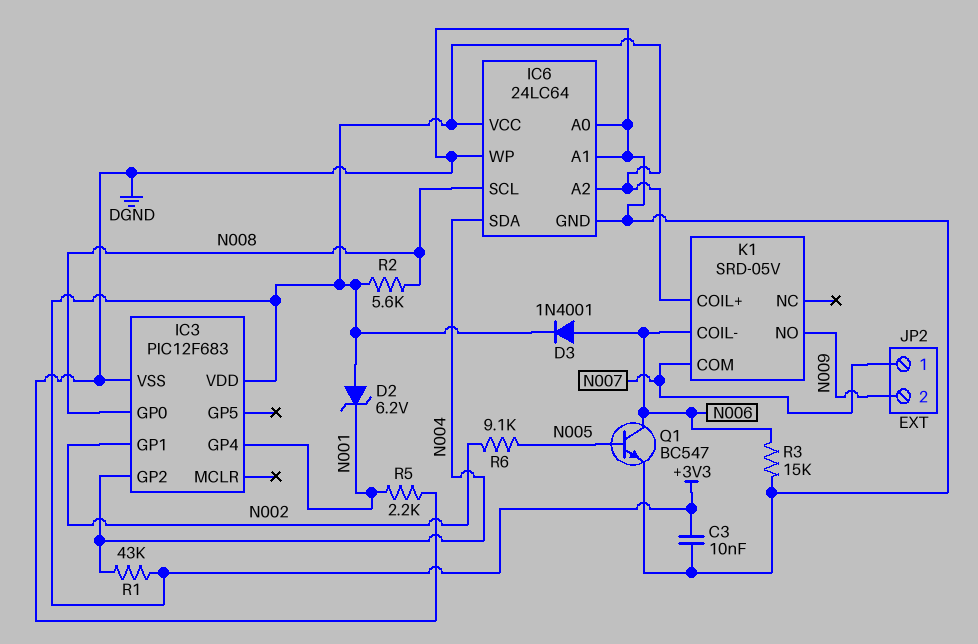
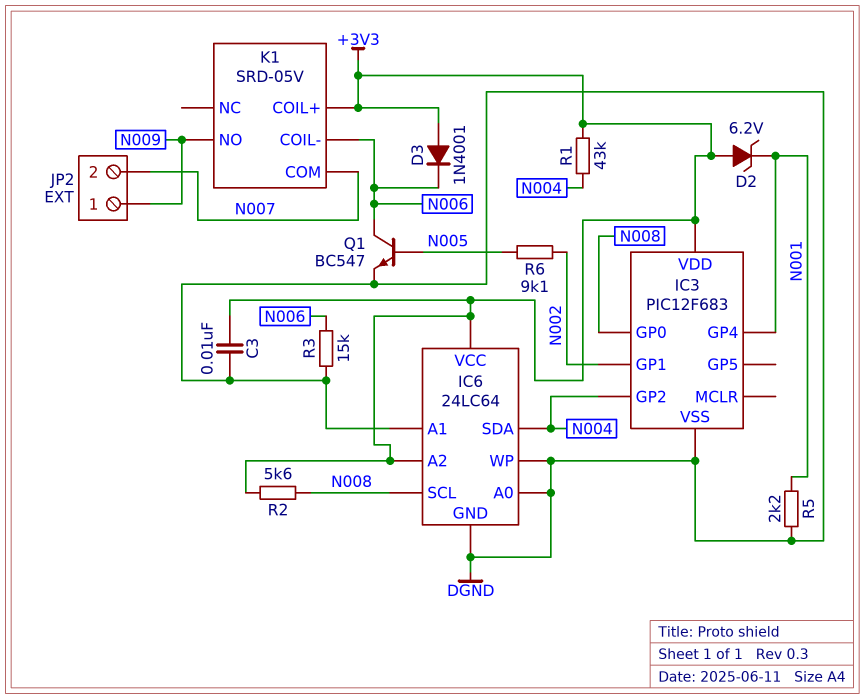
D3: diode 1N4001 (A N006, K +3V3) -> diode 1N4001 (A +3V3, K N006)
JP2 pin 1: N007 -> N009
JP2 pin 2: N009 -> N007

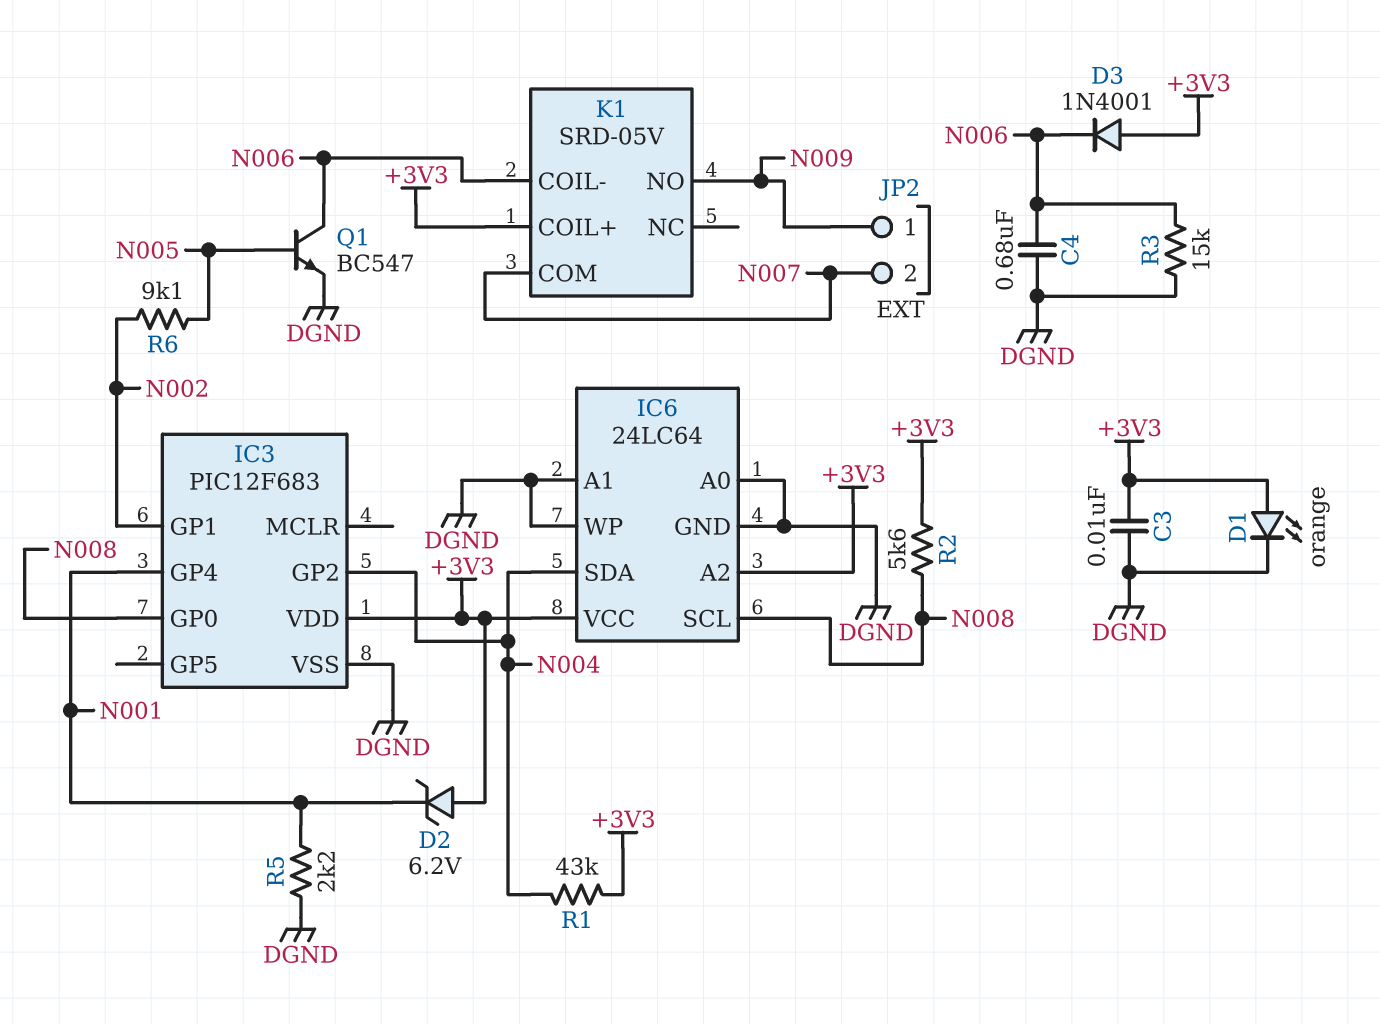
C4: none -> 680nF (DGND, N006)
D1: none -> LED orange (A +3V3, K DGND)

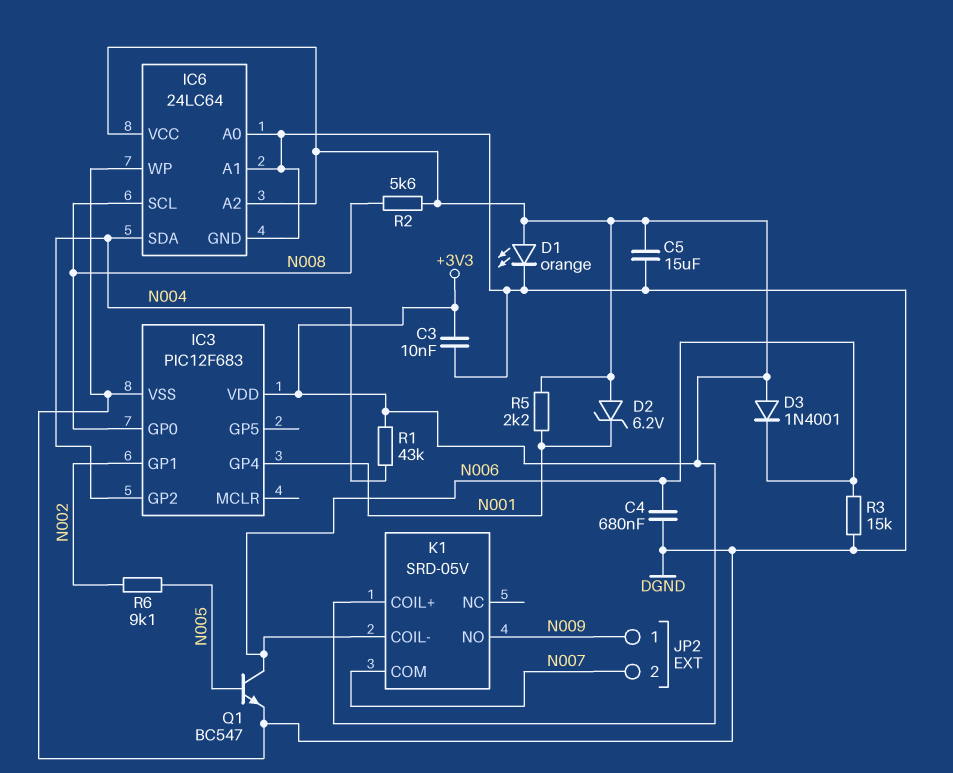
C5: none -> 15uF (+3V3, DGND)
R5: 2.2k (DGND, N001) -> 2.2k (+3V3, N001)

